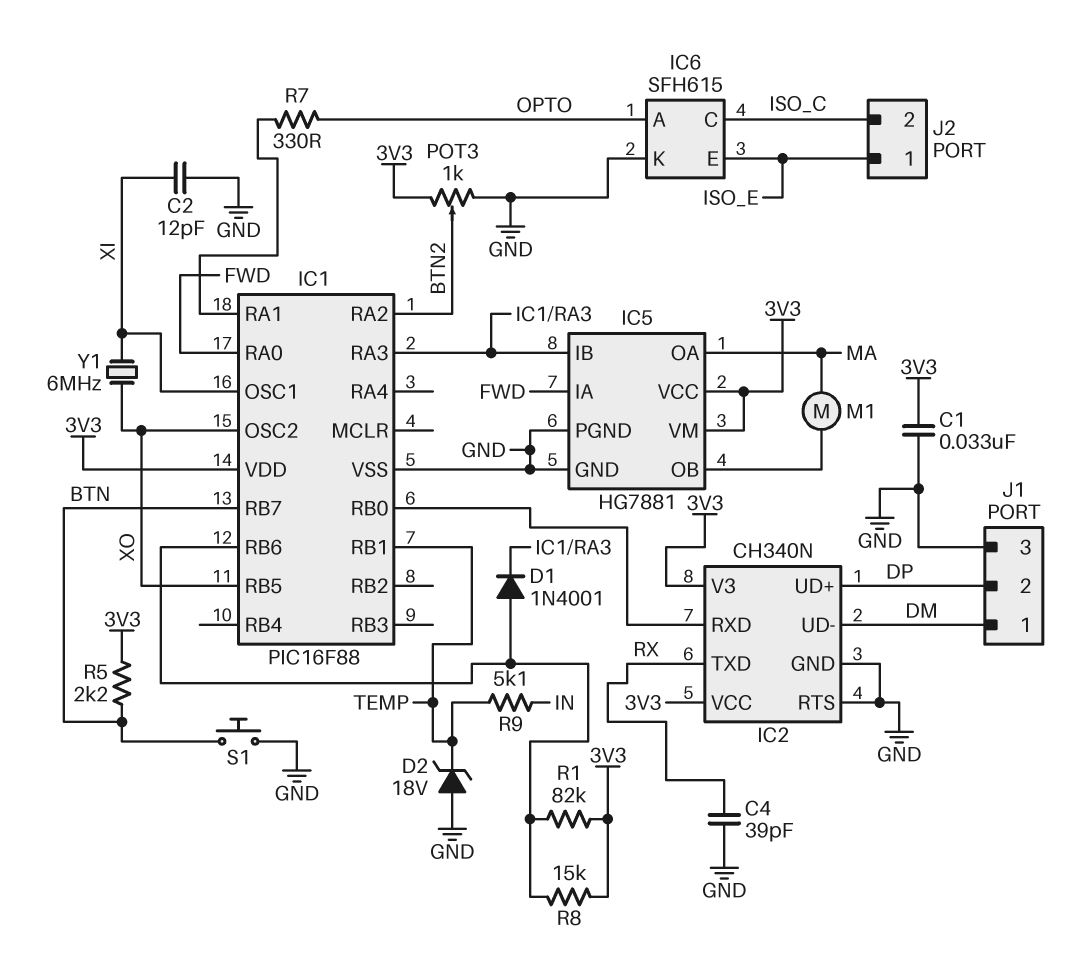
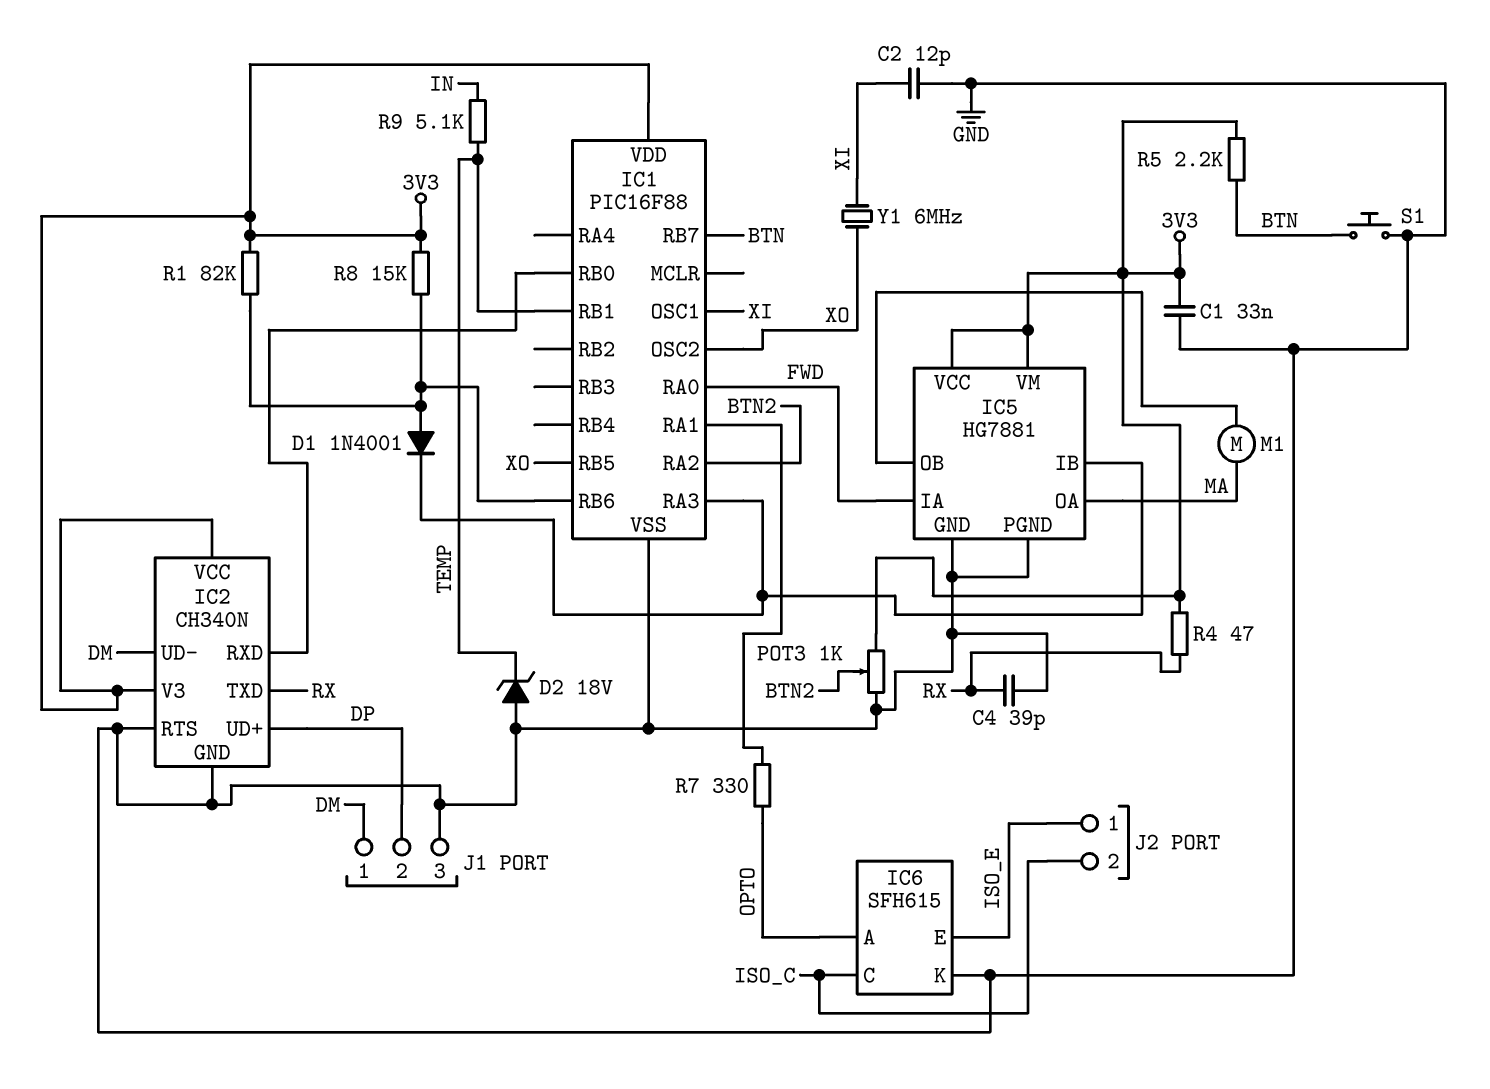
R4: none -> 47 (3V3, RX)

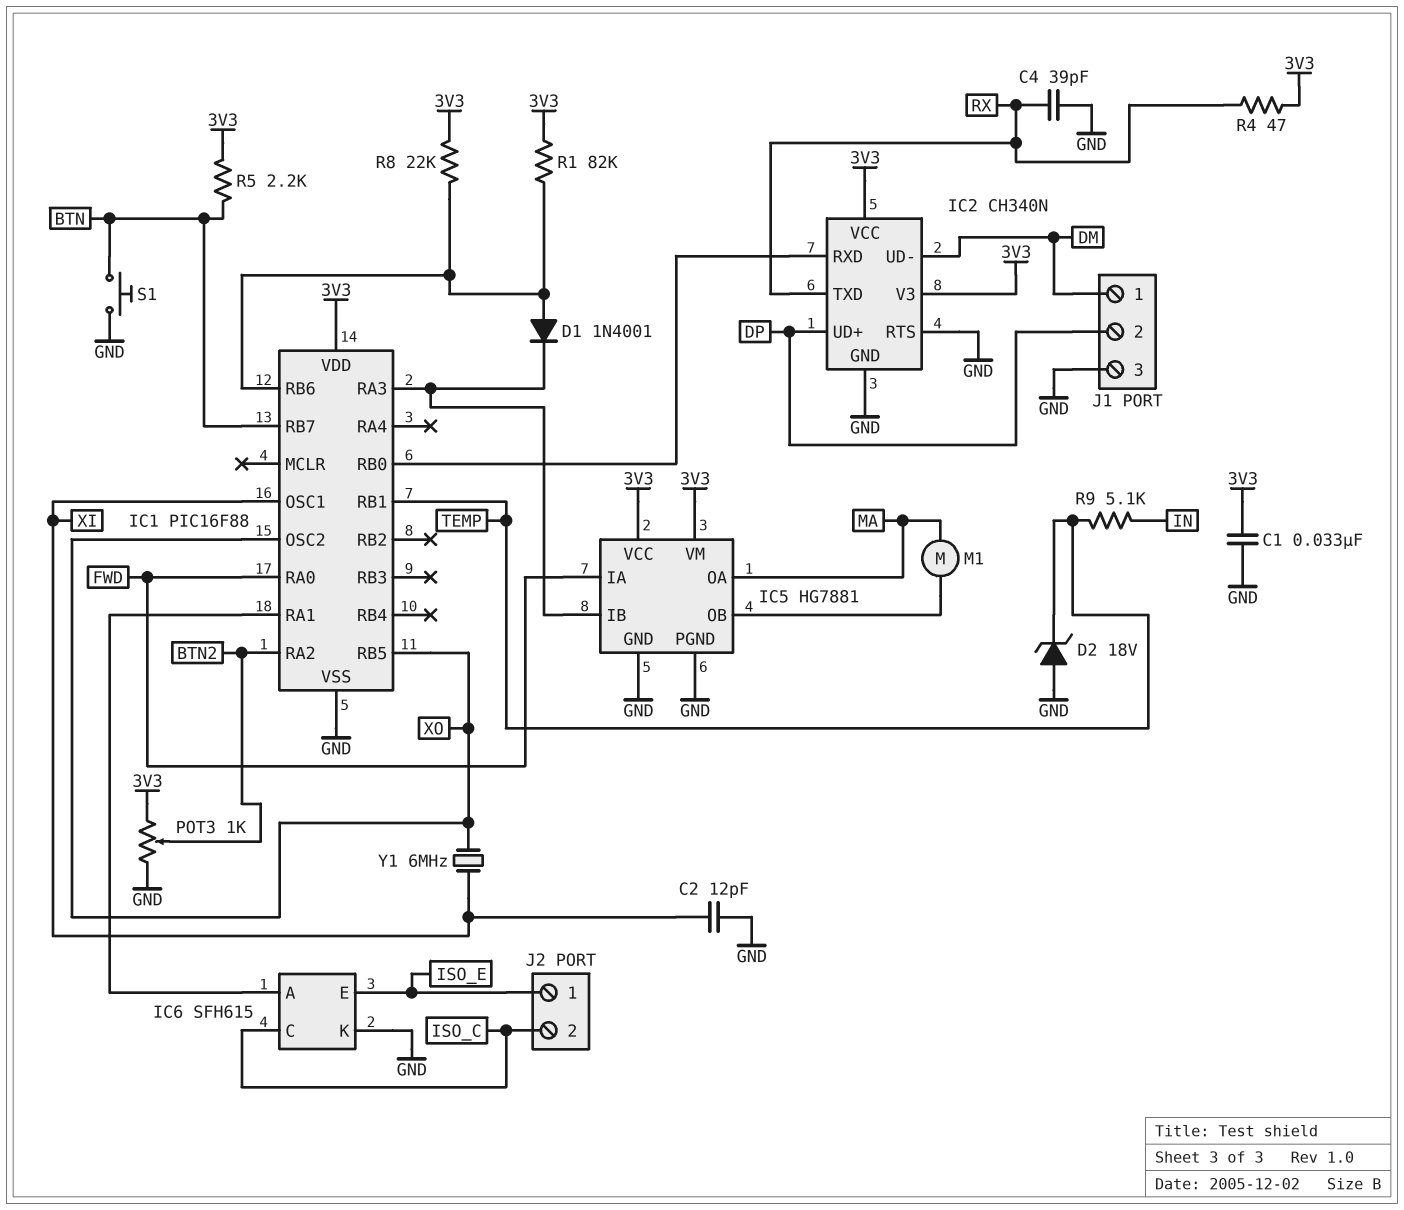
IC6 pin A: OPTO -> IC1/RA1
R7: 330 (IC1/RA1, OPTO) -> none
R8: 15k (3V3, IC1/RB6) -> 22k (3V3, IC1/RB6)

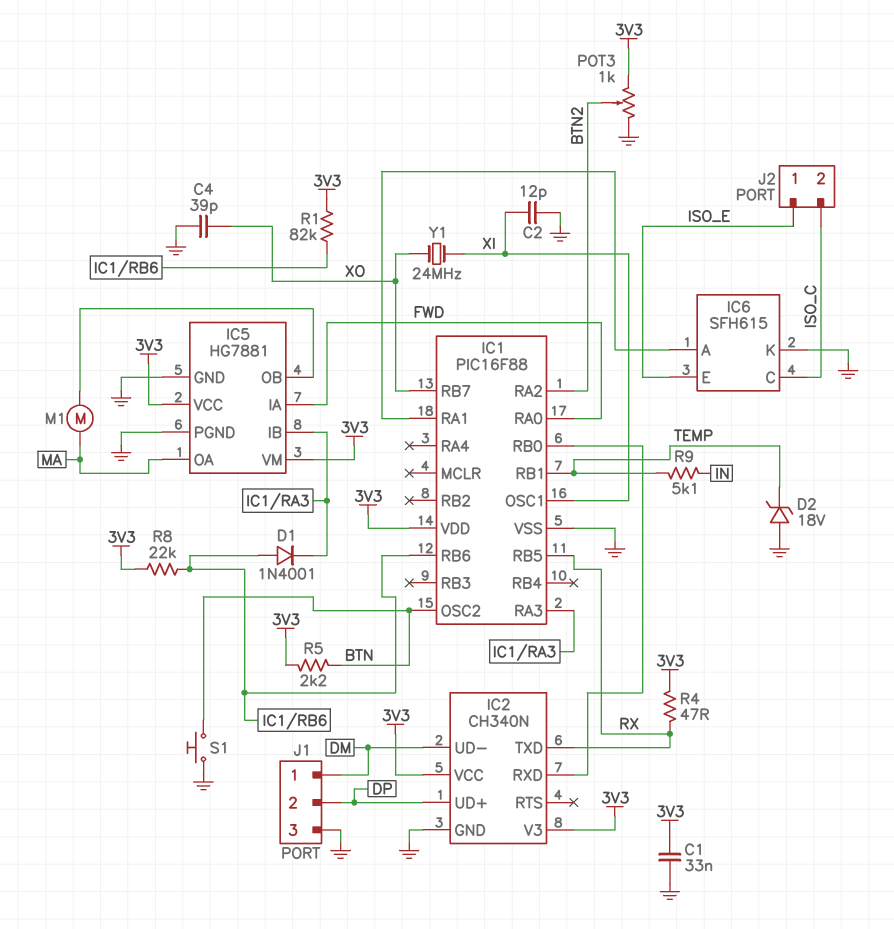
C4: 39pF (GND, RX) -> 39pF (GND, XO)
IC1 pin OSC2: XO -> BTN
IC1 pin RB5: XO -> RX
IC1 pin RB7: BTN -> XO
IC2 pin RTS: GND -> none
Y1: 6MHz (XI, XO) -> 24MHz (XI, XO)

